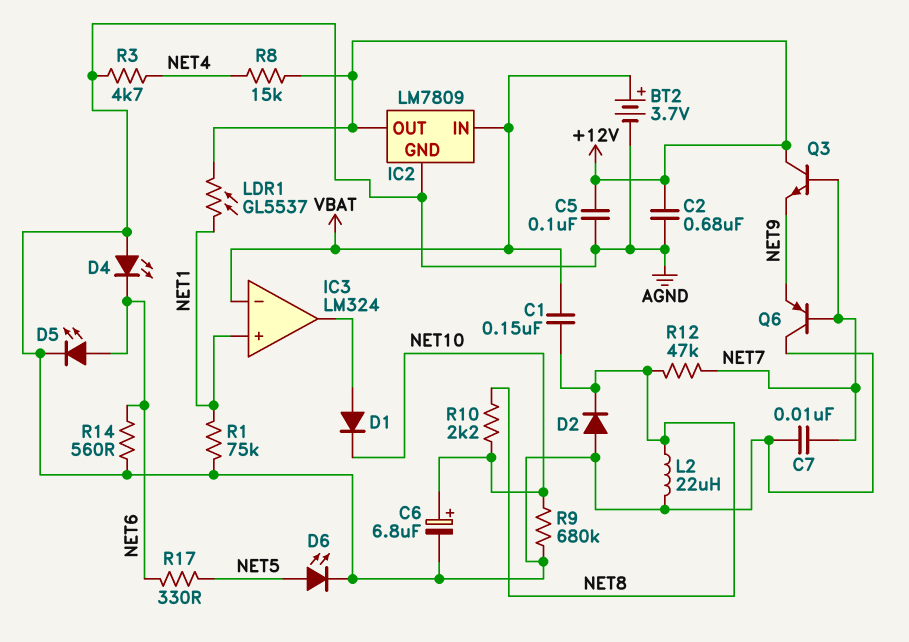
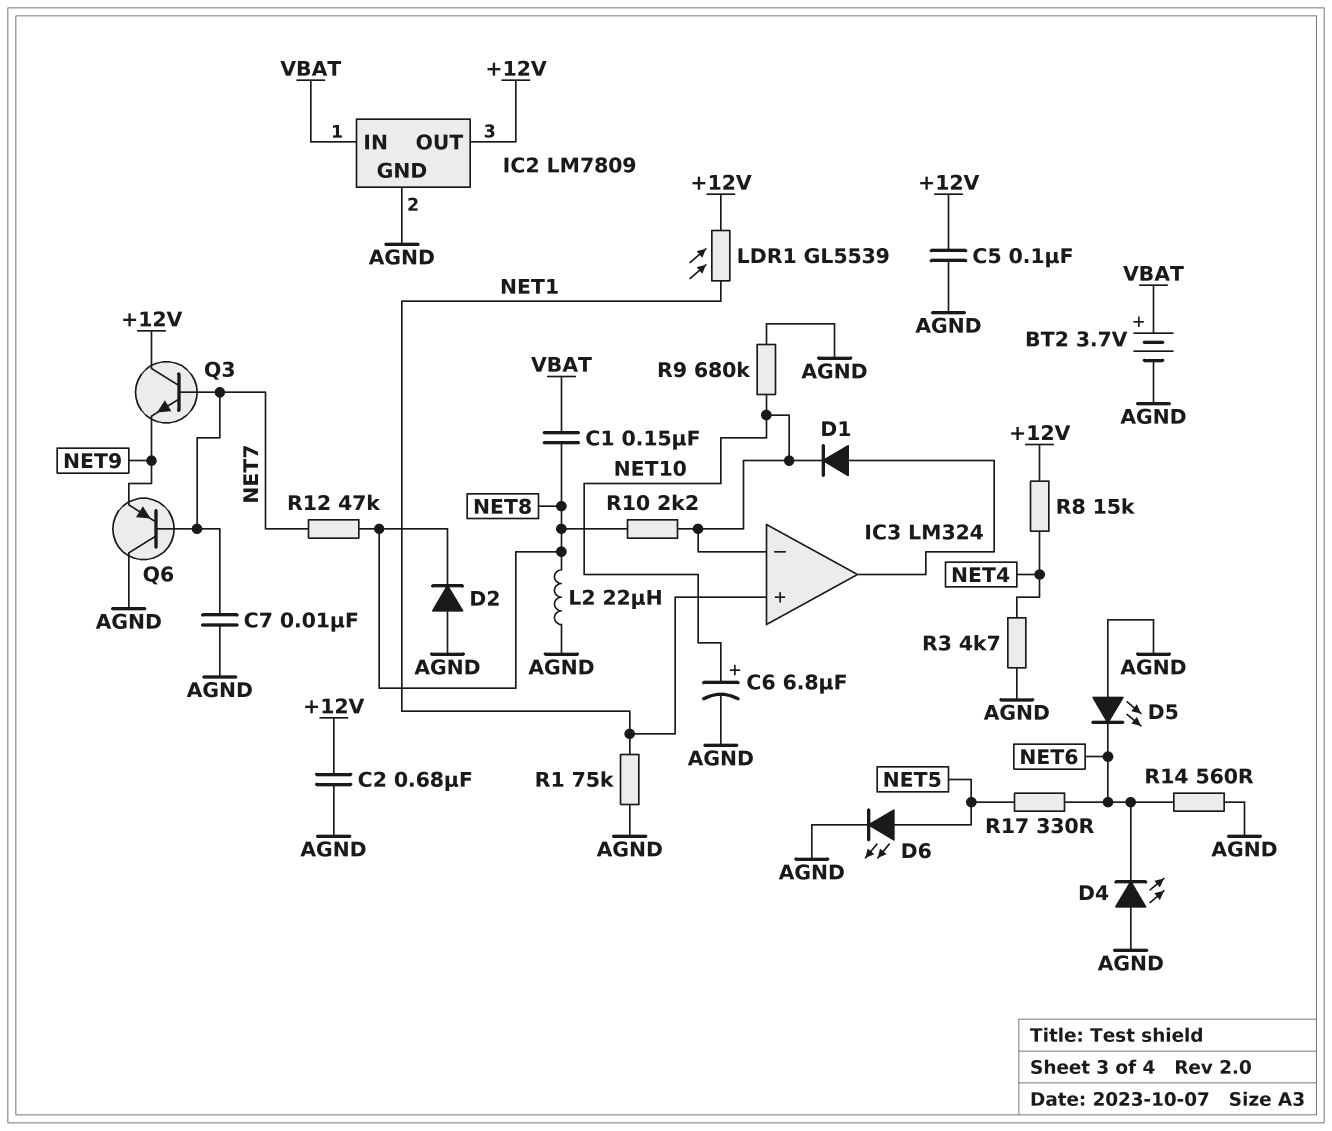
D5: LED (A NET6, K AGND) -> LED (A AGND, K NET6)
IC3 pin in-: VBAT -> NET10
LDR1: GL5537 (+12V, NET1) -> GL5539 (+12V, NET1)

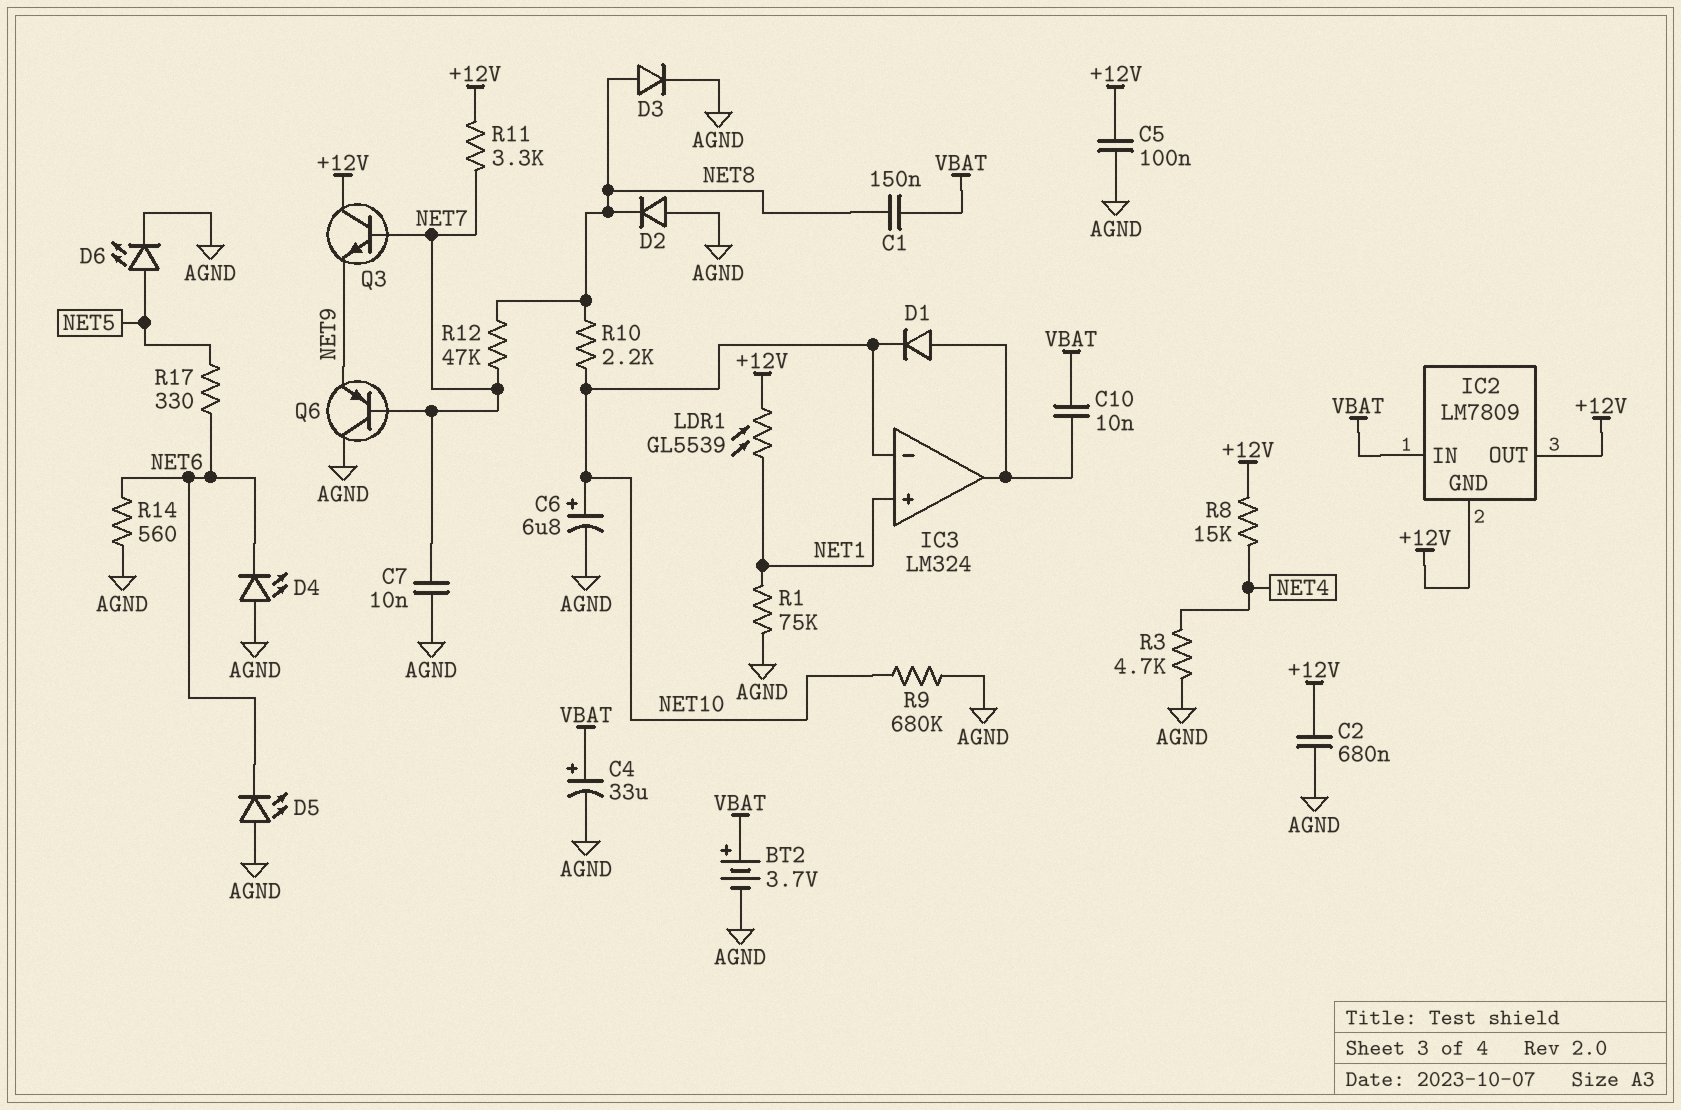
C4: none -> 33uF (plus VBAT, minus AGND)
C10: none -> 10nF (IC3/out, VBAT)
D3: none -> diode (A NET8, K AGND)
IC2 pin GND: AGND -> +12V
L2: 22uH (AGND, NET8) -> none
R11: none -> 3.3k (+12V, NET7)

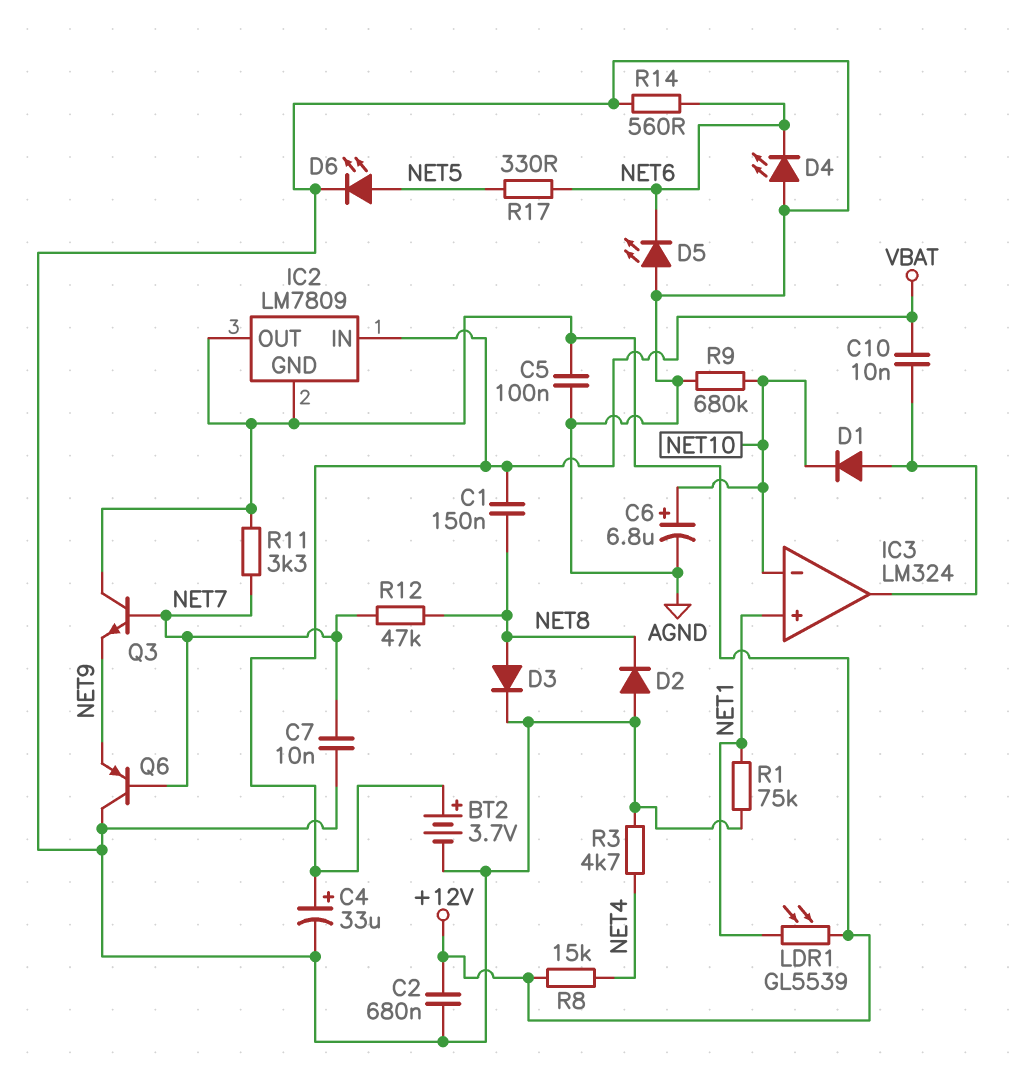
R10: 2.2k (NET8, NET10) -> none

